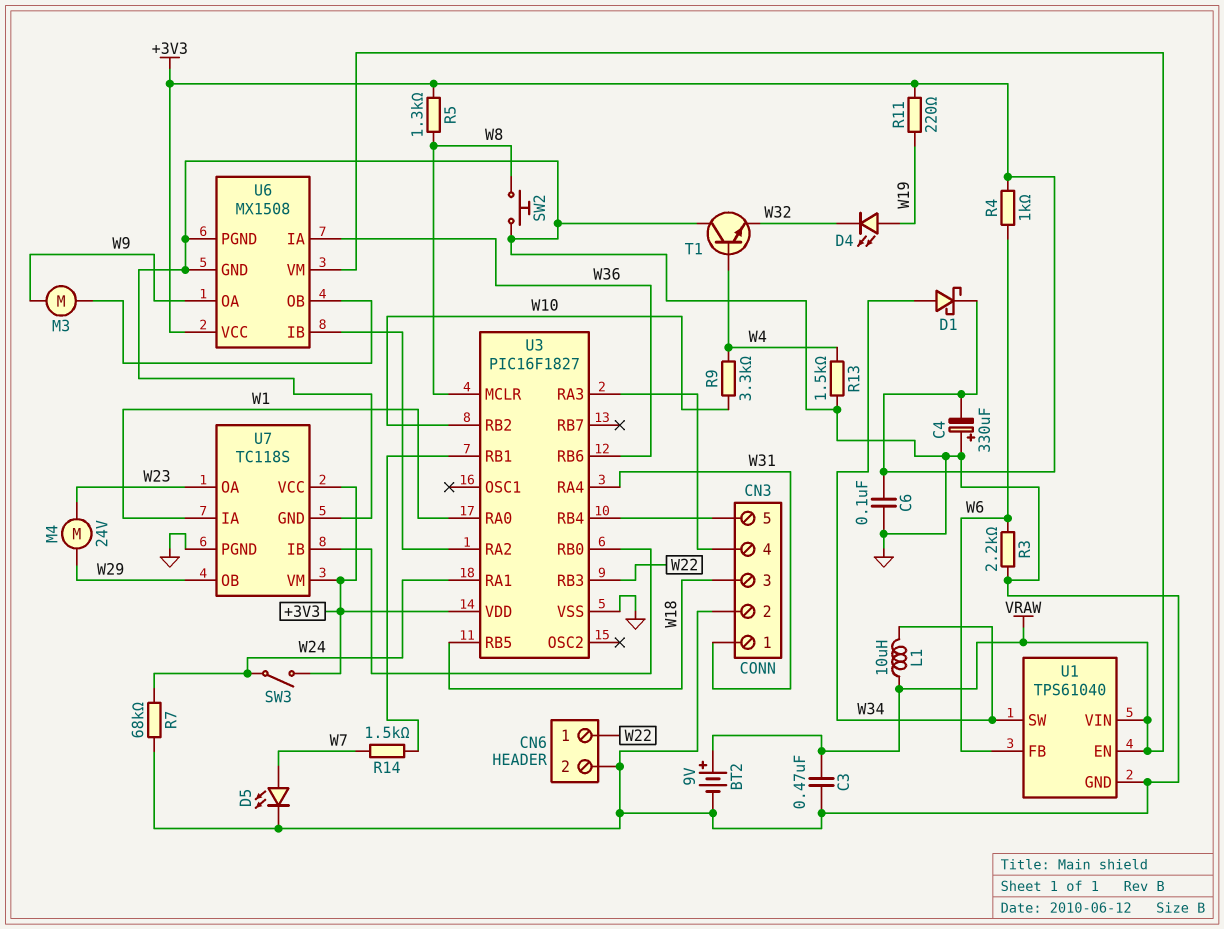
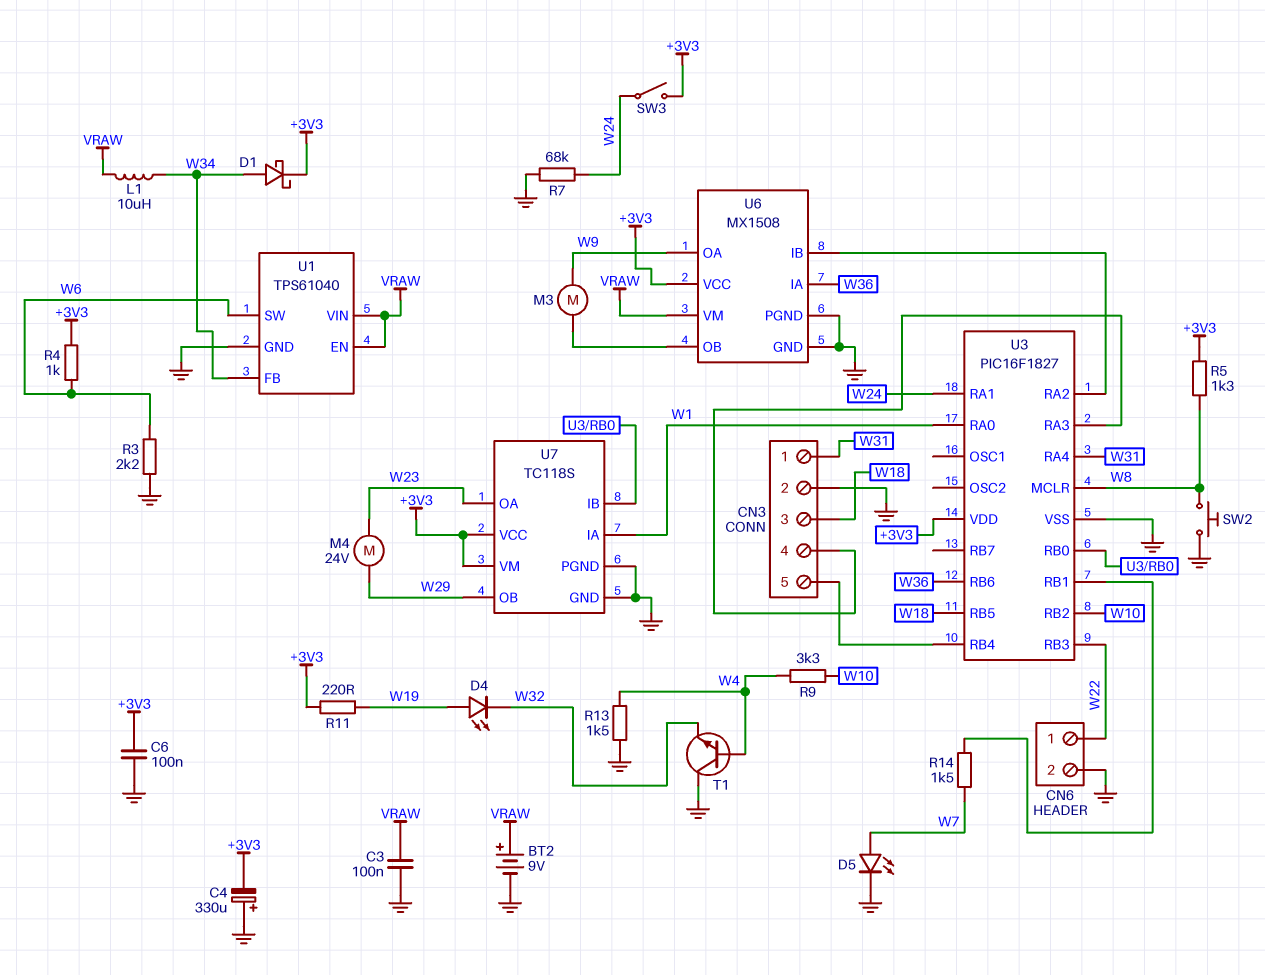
C3: 470nF (GND, VRAW) -> 100nF (GND, VRAW)
U1 pin FB: W6 -> W34
U1 pin SW: W34 -> W6

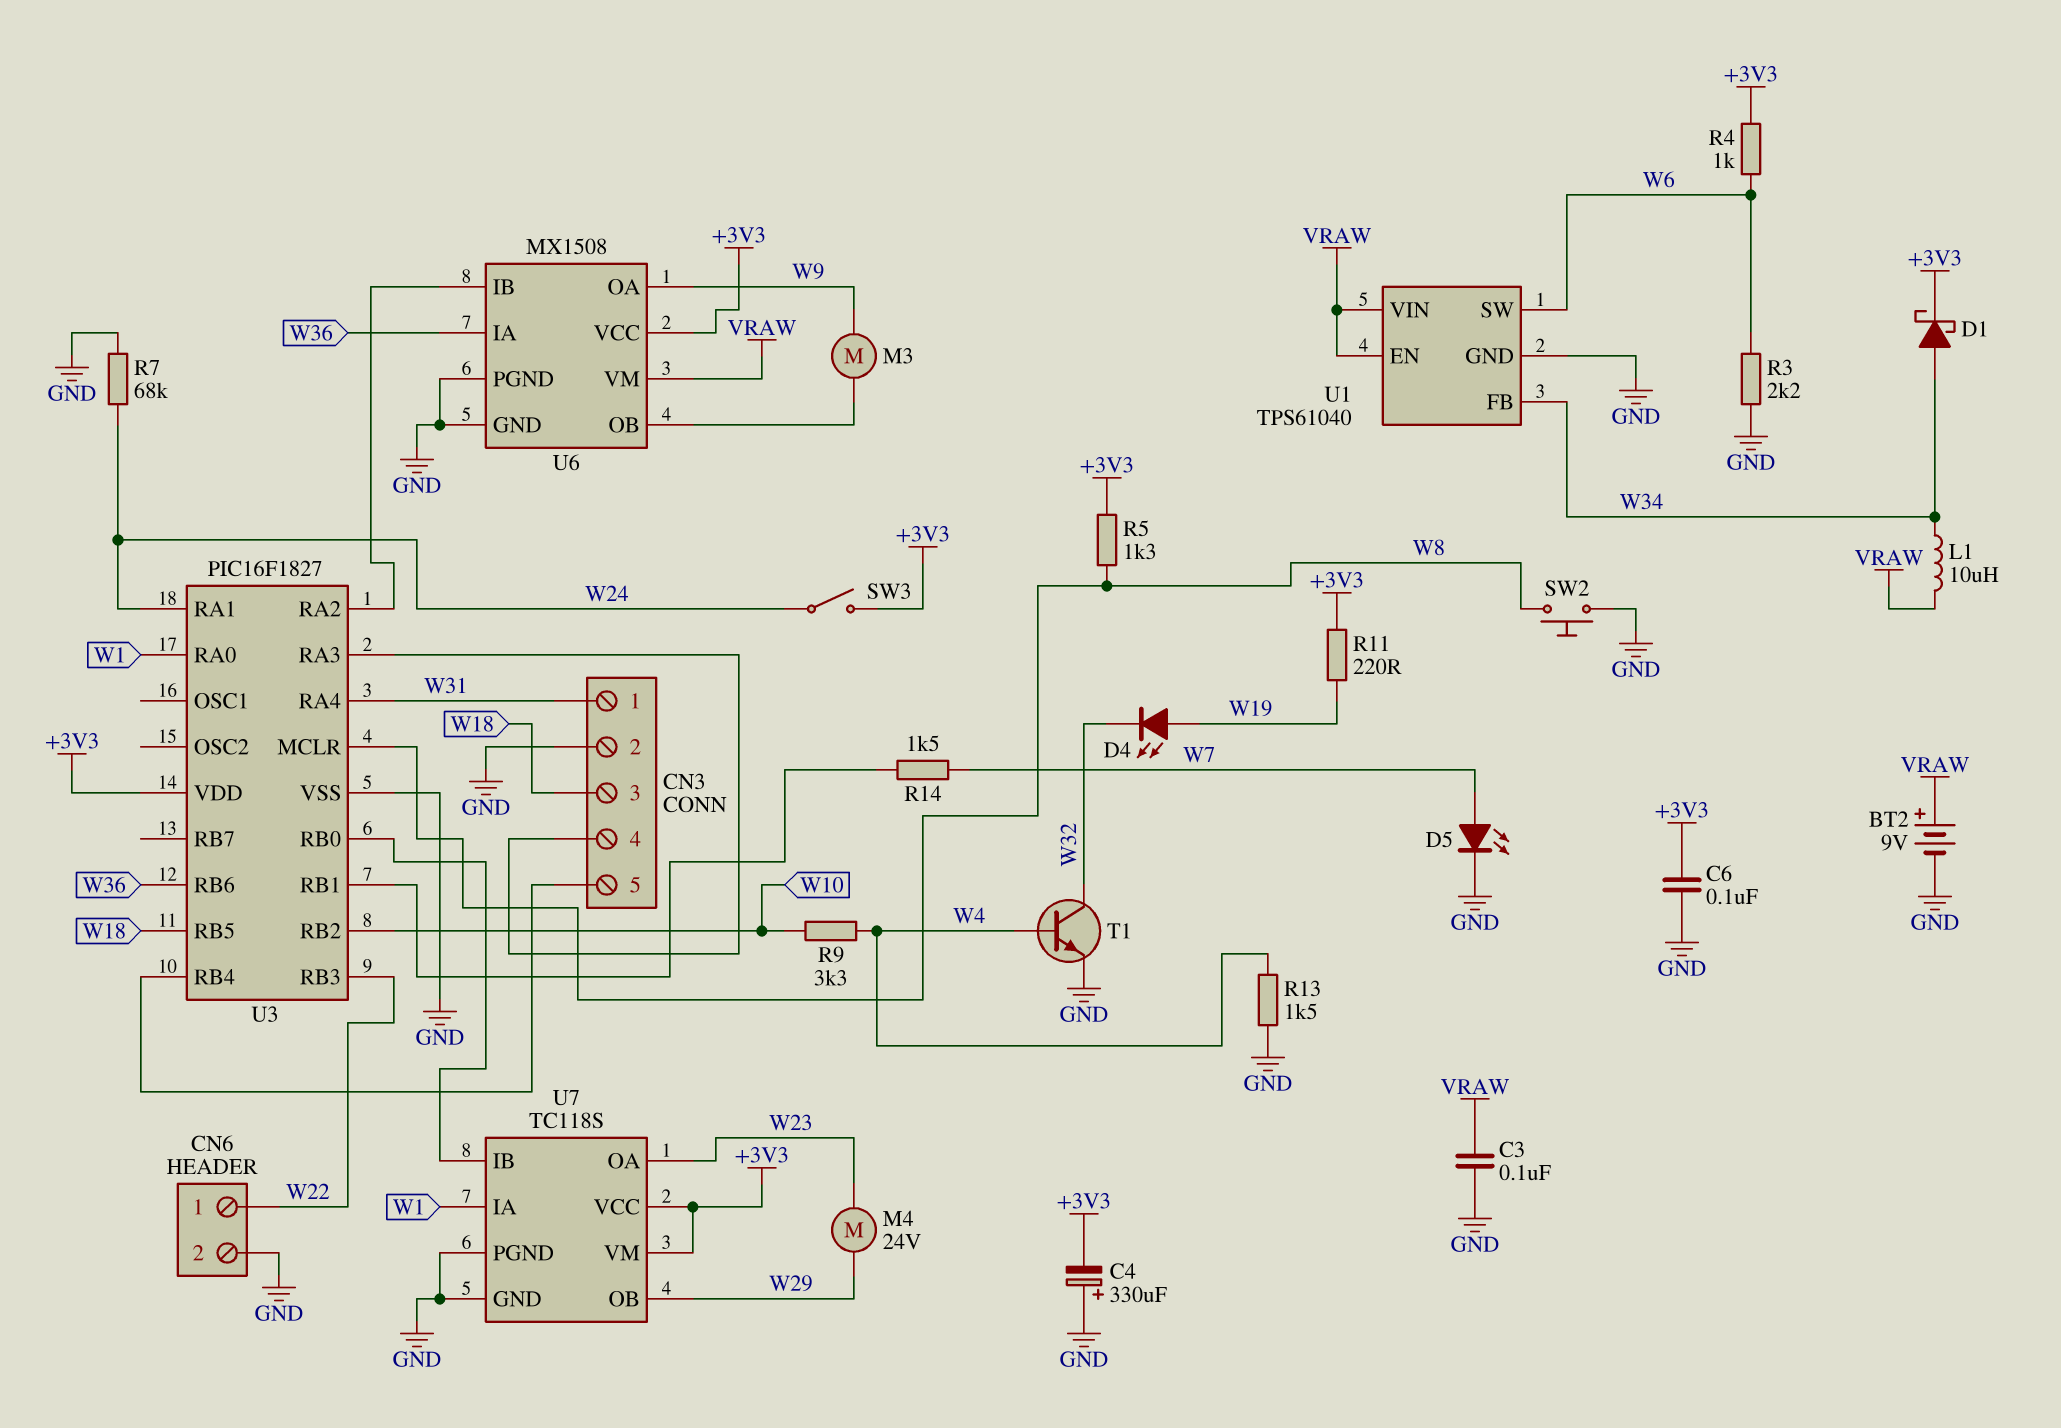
T1: NPN (B W4, C GND, E W32) -> NPN (B W4, C W32, E GND)

